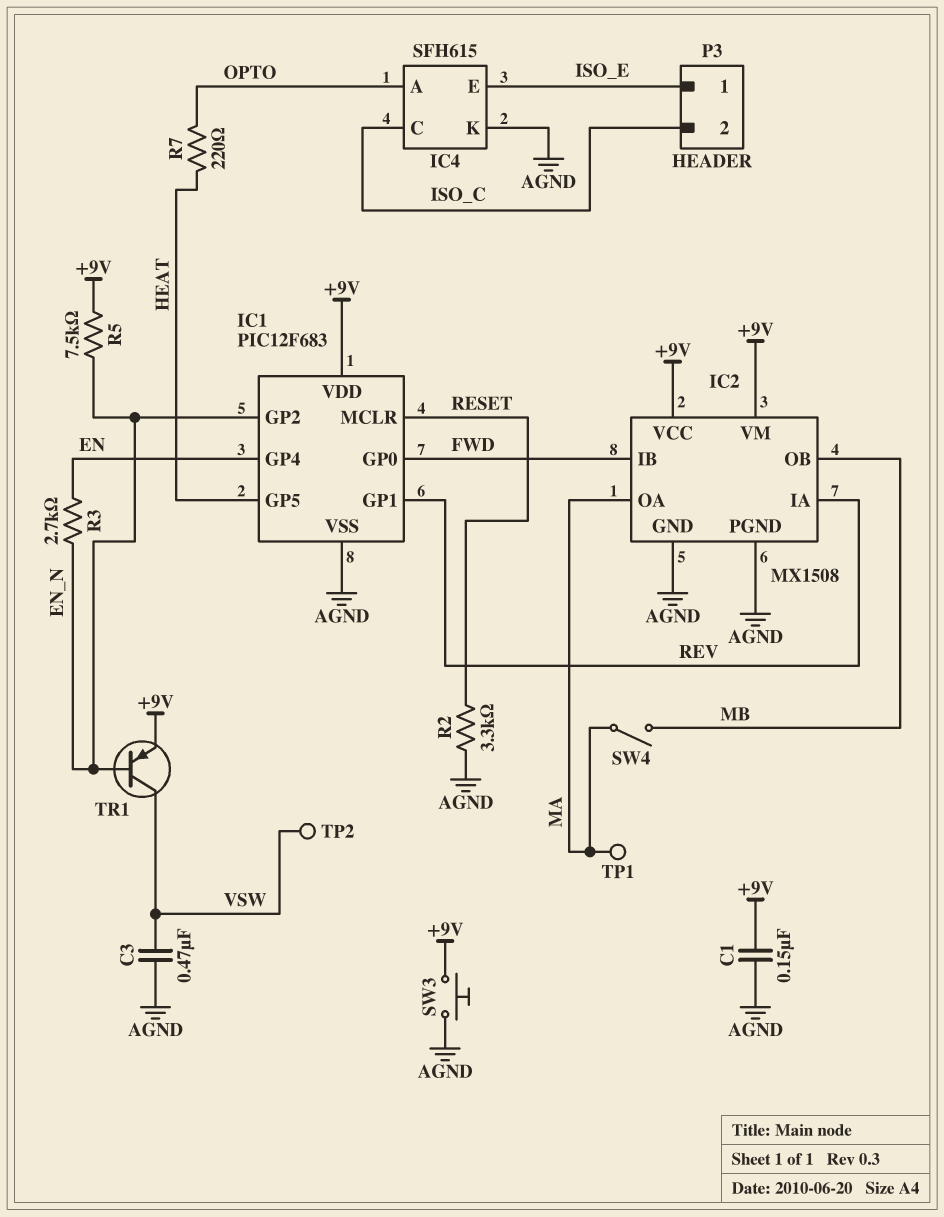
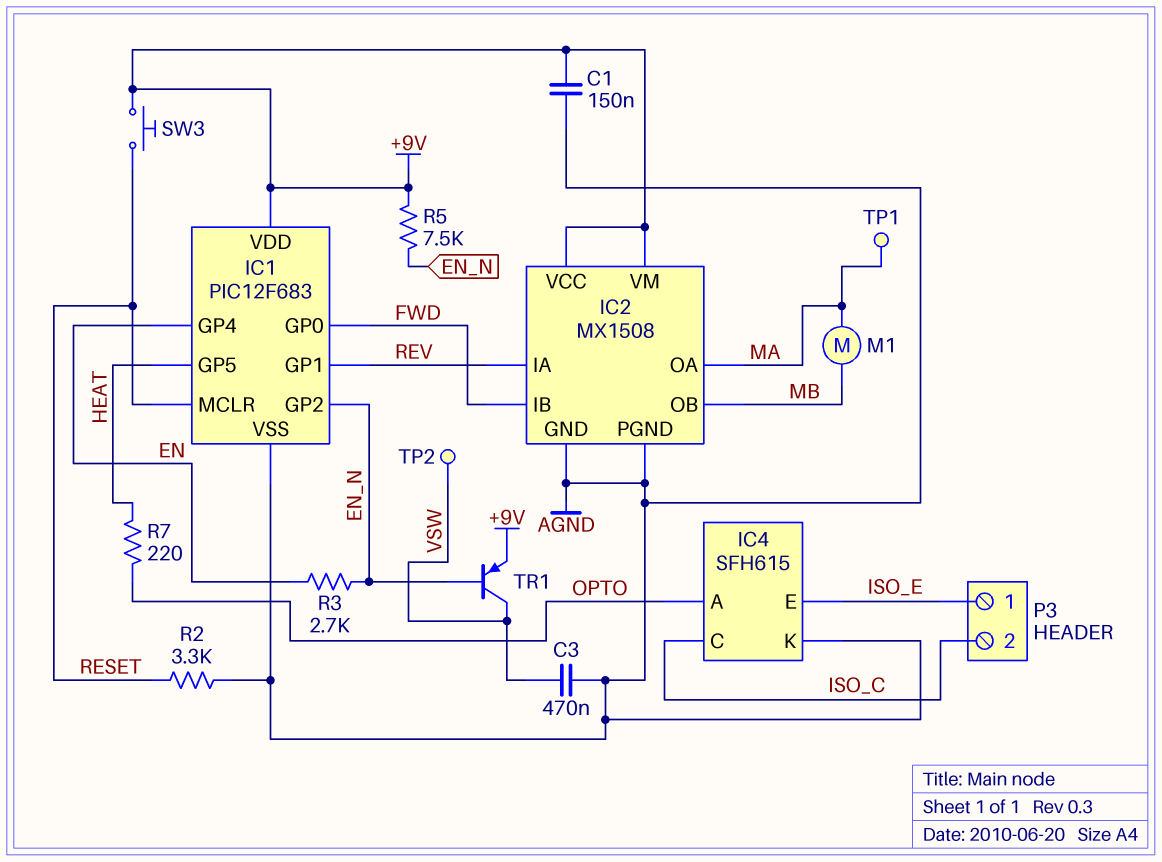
M1: none -> motor (MA, MB)
SW3: button (+9V, AGND) -> button (+9V, RESET)
SW4: switch (MA, MB) -> none

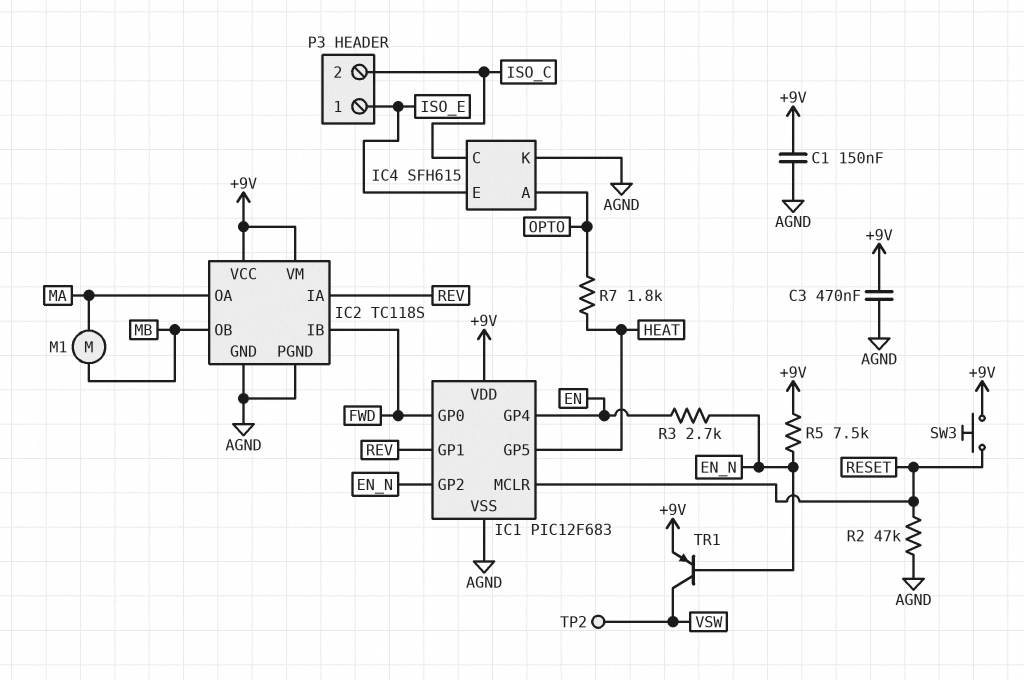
C3: 470nF (AGND, VSW) -> 470nF (+9V, AGND)
IC2: MX1508 -> TC118S
R2: 3.3k (AGND, RESET) -> 47k (AGND, RESET)
R7: 220 (HEAT, OPTO) -> 1.8k (HEAT, OPTO)
TP1: test point (MA) -> none

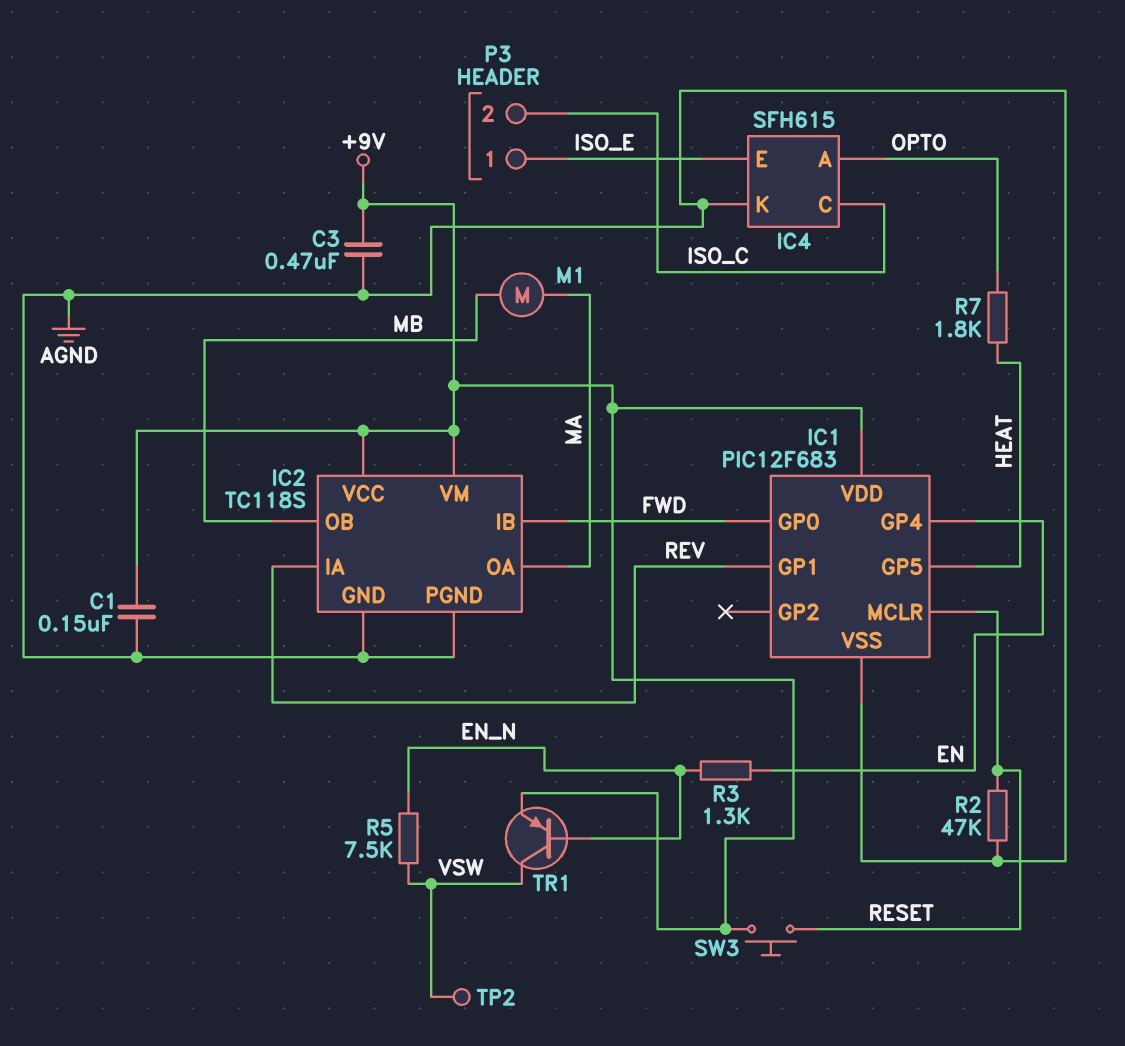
IC1 pin GP2: EN_N -> none
R3: 2.7k (EN, EN_N) -> 1.3k (EN, EN_N)
R5: 7.5k (+9V, EN_N) -> 7.5k (EN_N, VSW)

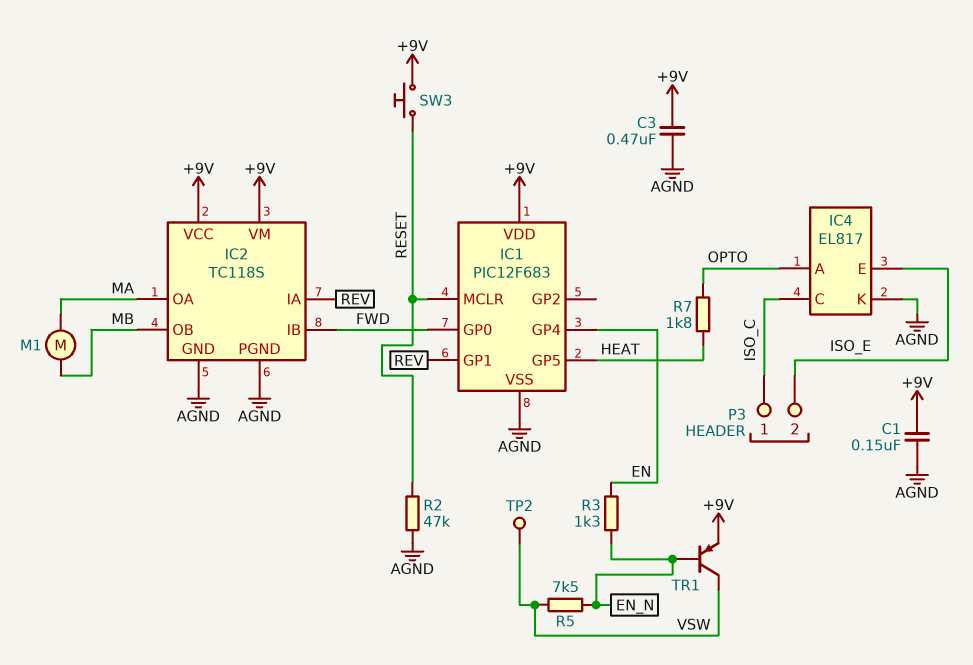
IC4: SFH615 -> EL817
P3 pin 1: ISO_E -> ISO_C
P3 pin 2: ISO_C -> ISO_E

